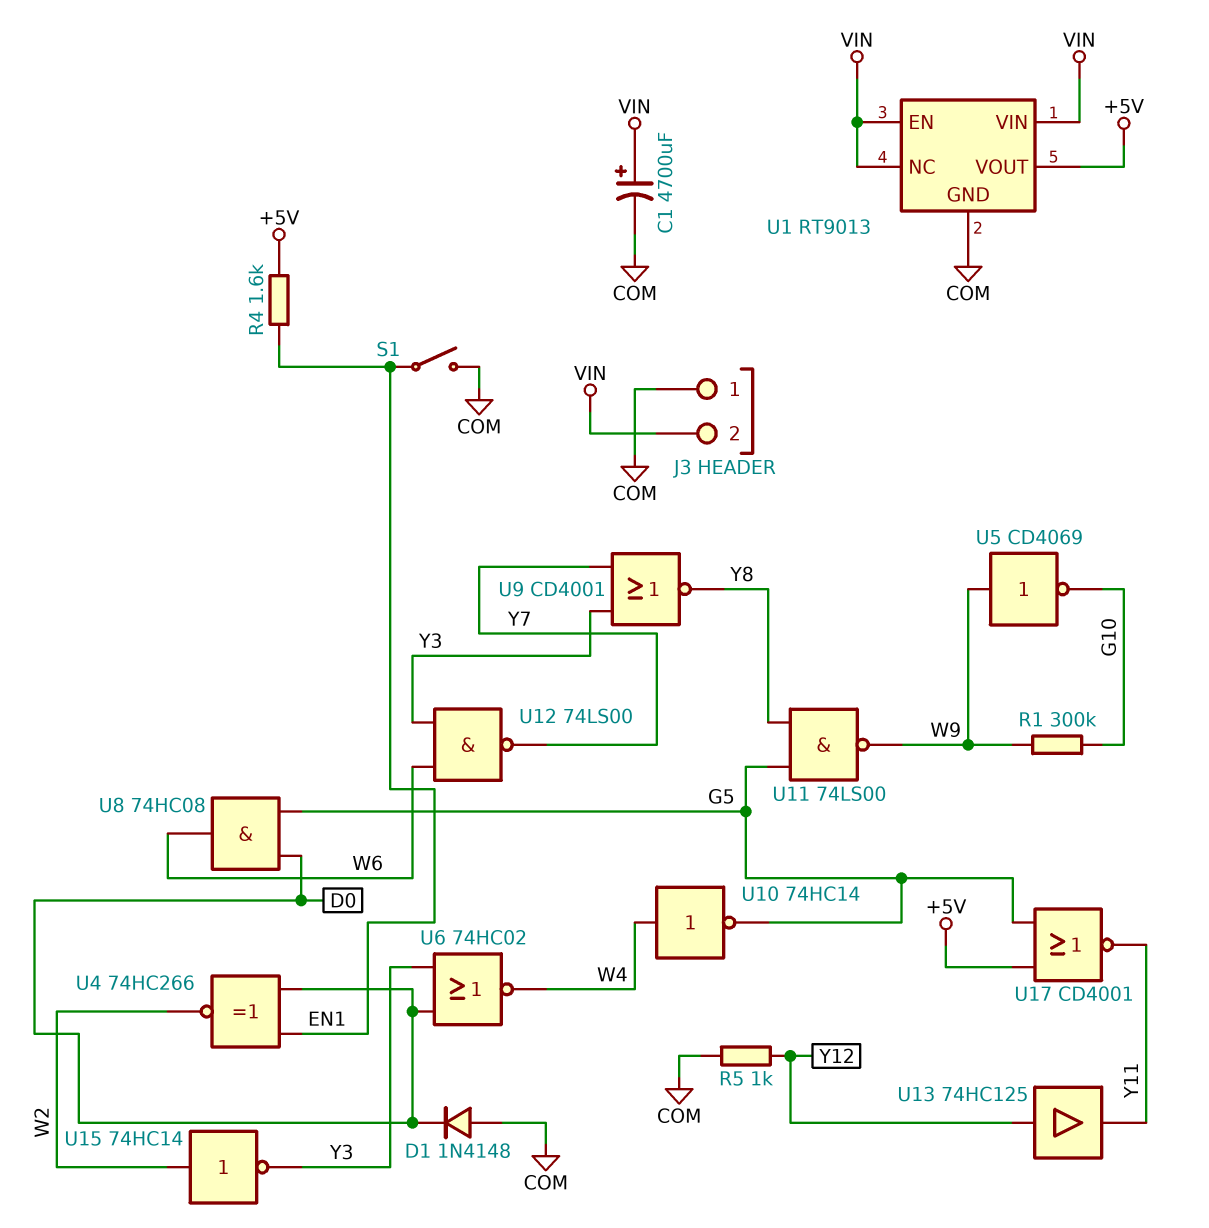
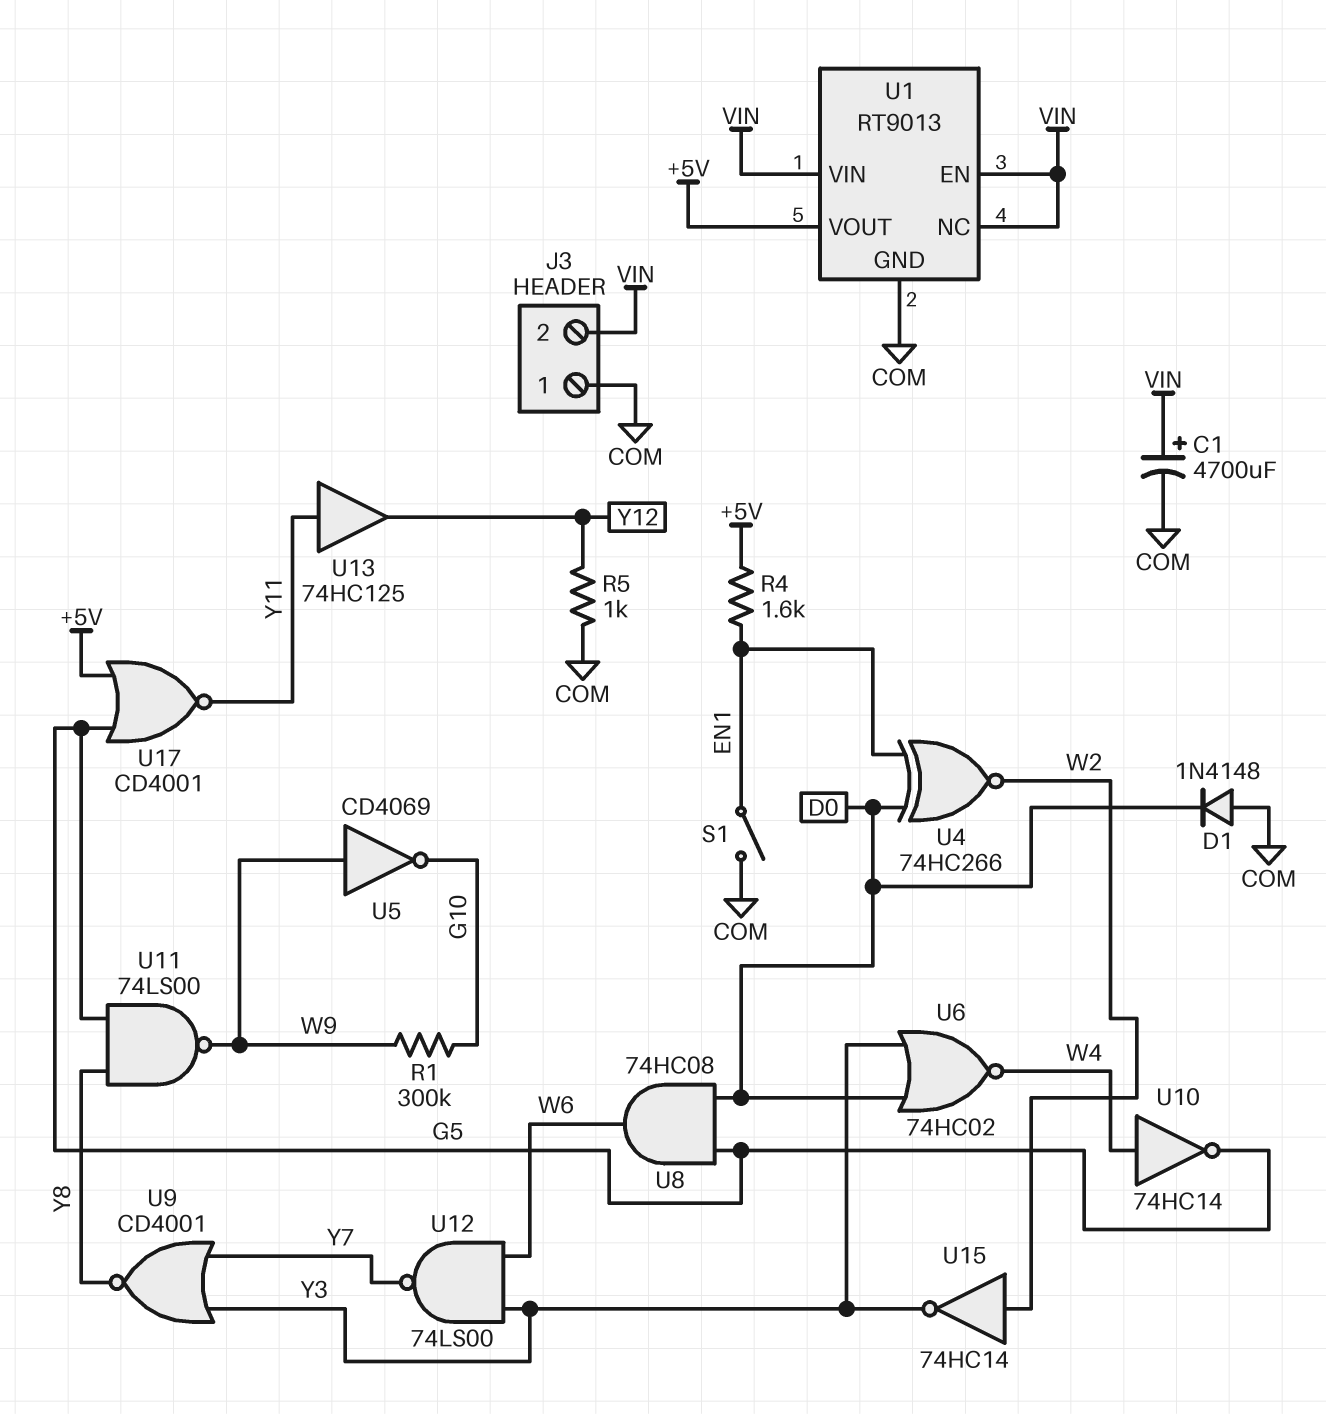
U13: buffer 74HC125 (in Y12, out Y11) -> buffer 74HC125 (in Y11, out Y12)

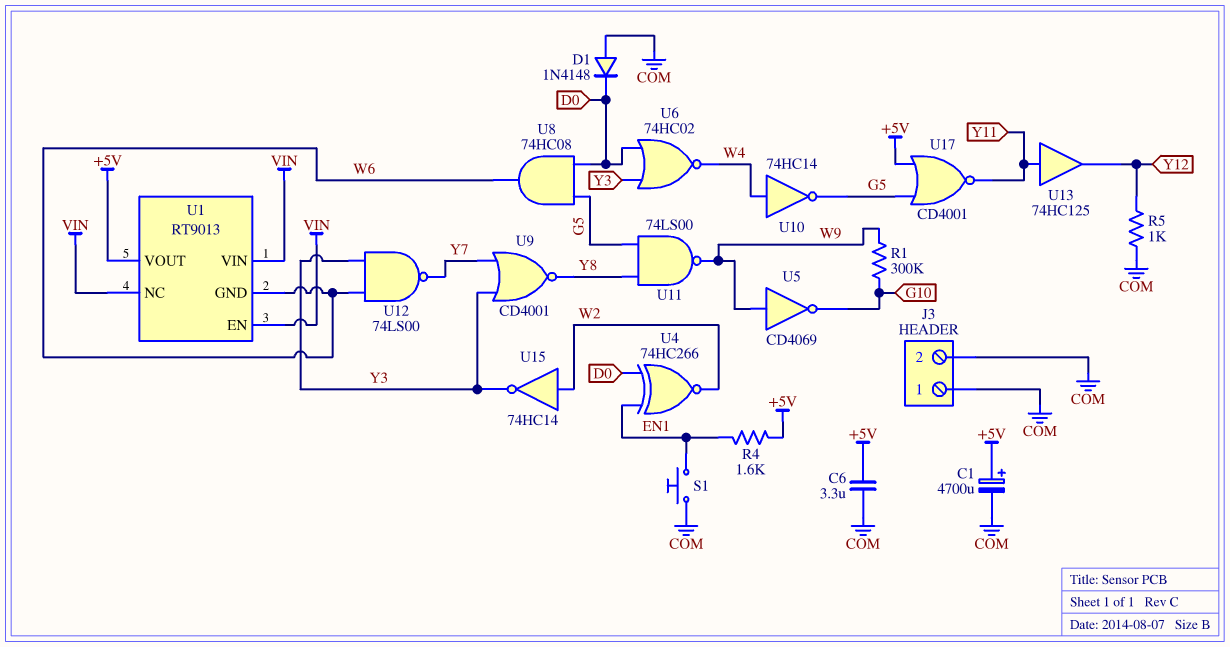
C1: 4700uF (plus VIN, minus COM) -> 4700uF (plus +5V, minus COM)
C6: none -> 3.3uF (+5V, COM)
J3 pin 2: VIN -> COM
S1: switch (COM, EN1) -> button (COM, EN1)
U1 pin GND: COM -> W6

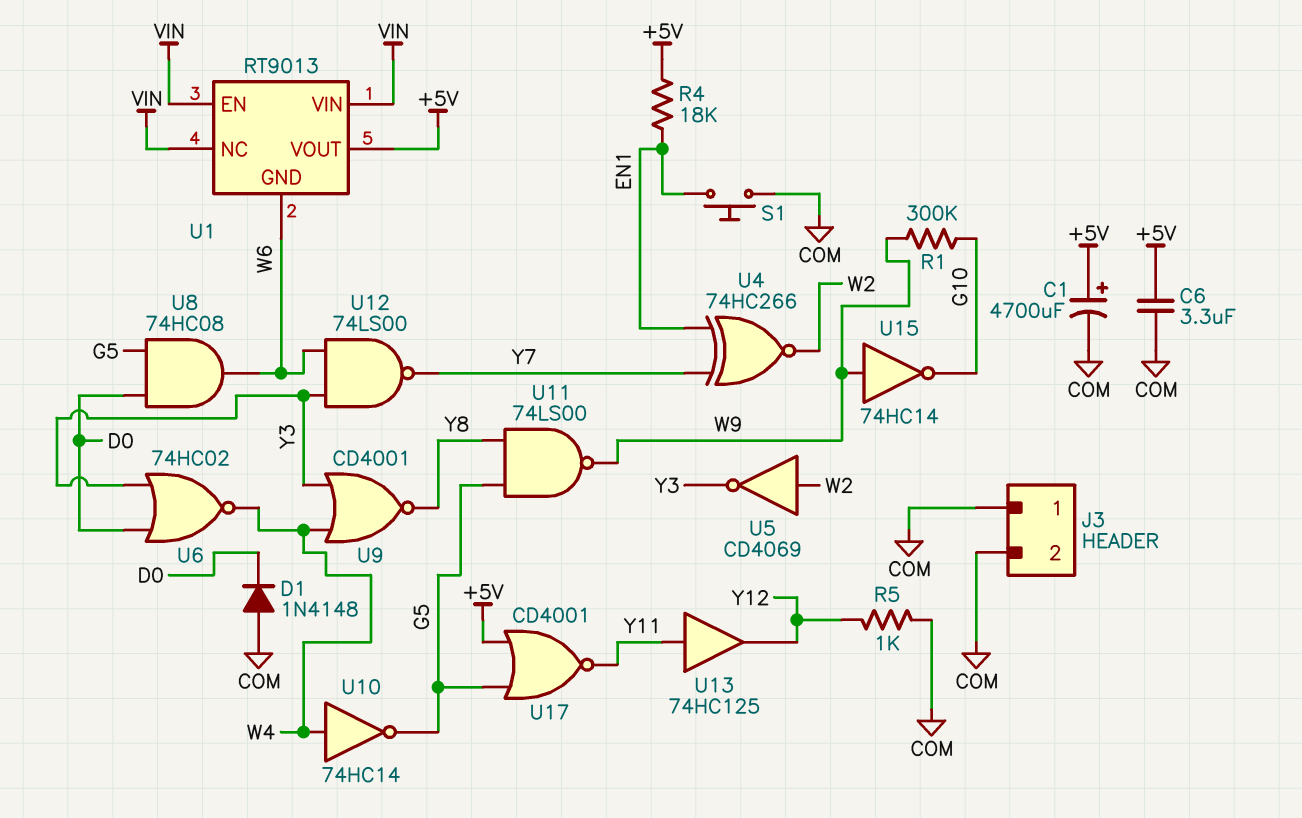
R4: 1.6k (+5V, EN1) -> 18k (+5V, EN1)
U4: XNOR 74HC266 (in D0, in EN1, out W2) -> XNOR 74HC266 (in EN1, in Y7, out W2)
U5: NOT CD4069 (in W9, out G10) -> NOT CD4069 (in W2, out Y3)
U9: NOR CD4001 (in Y3, in Y7, out Y8) -> NOR CD4001 (in W4, in Y3, out Y8)
U15: NOT 74HC14 (in W2, out Y3) -> NOT 74HC14 (in W9, out G10)

